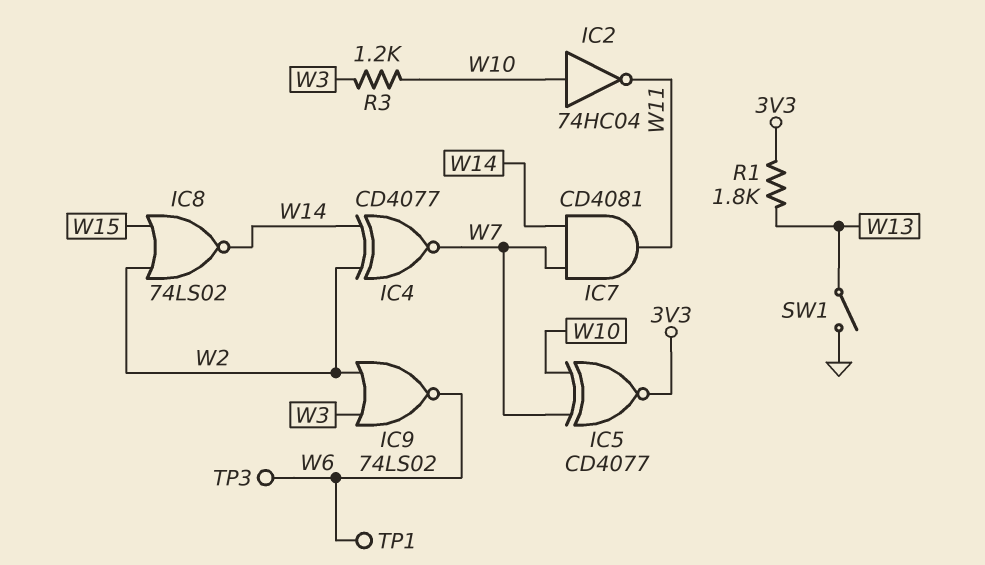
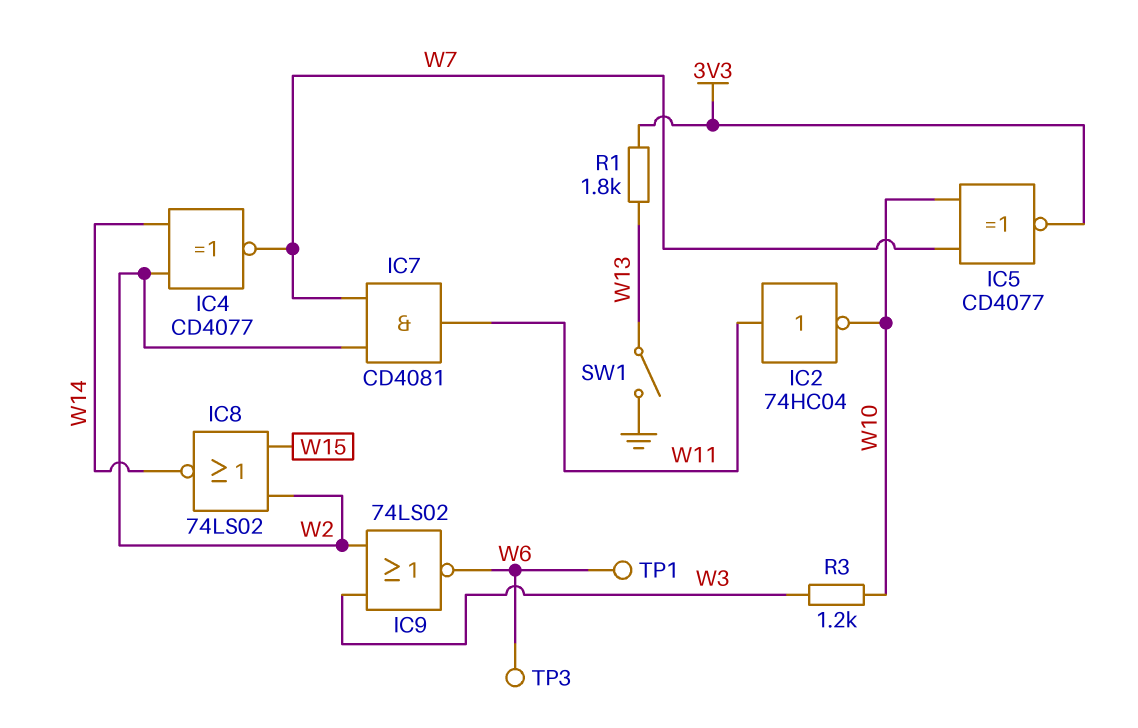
IC2: NOT 74HC04 (in W10, out W11) -> NOT 74HC04 (in W11, out W10)
IC7: AND CD4081 (in W7, in W14, out W11) -> AND CD4081 (in W2, in W7, out W11)

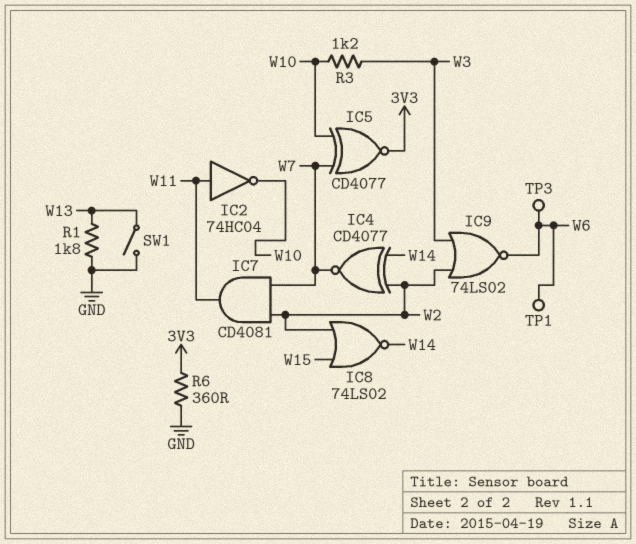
R1: 1.8k (3V3, W13) -> 1.8k (GND, W13)
R6: none -> 360 (3V3, GND)

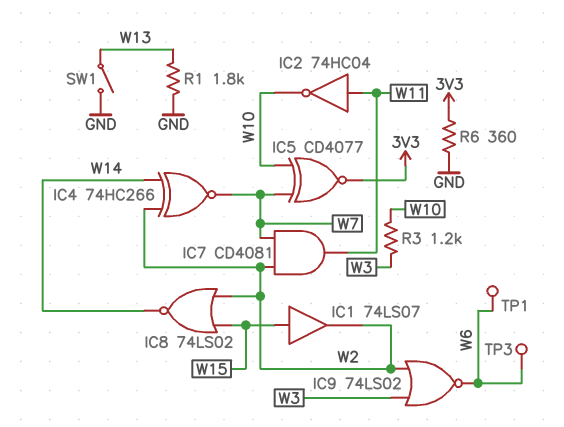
IC1: none -> buffer 74LS07 (in W15, out W2)
IC4: XNOR CD4077 (in W2, in W14, out W7) -> XNOR 74HC266 (in W2, in W14, out W7)

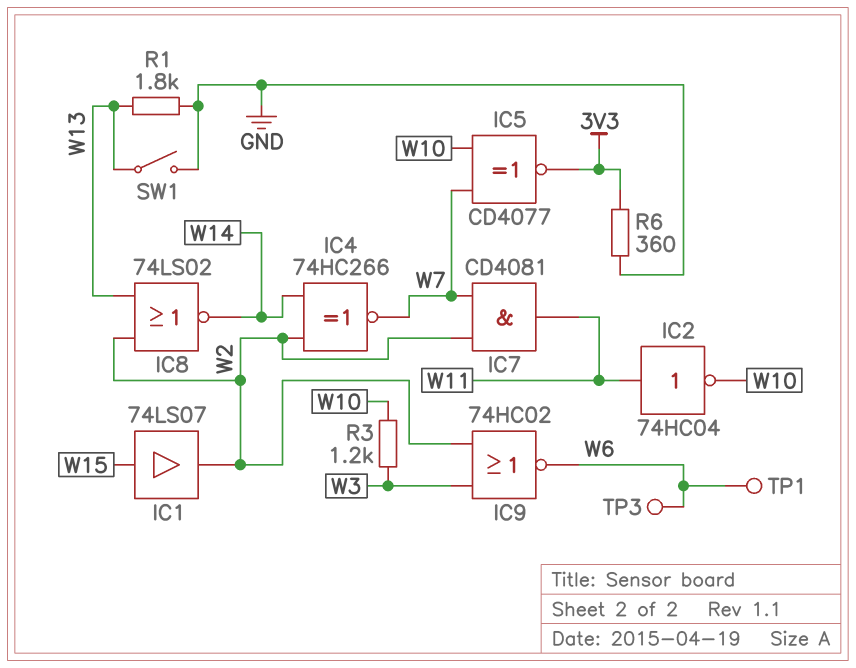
IC8: NOR 74LS02 (in W2, in W15, out W14) -> NOR 74LS02 (in W2, in W13, out W14)
IC9: NOR 74LS02 (in W2, in W3, out W6) -> NOR 74HC02 (in W2, in W3, out W6)

